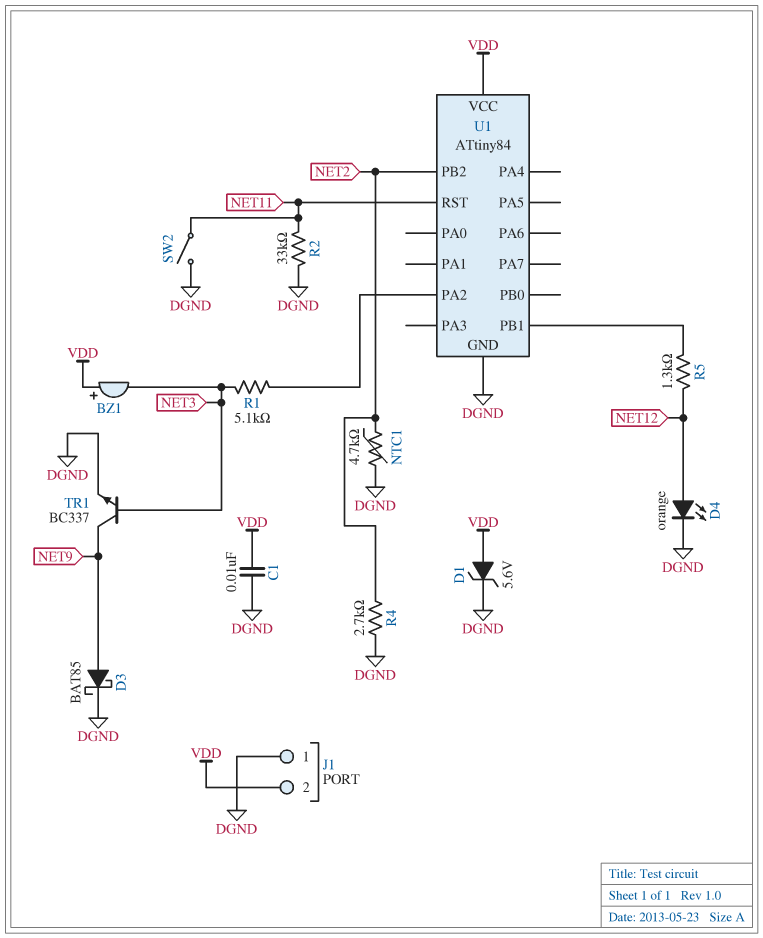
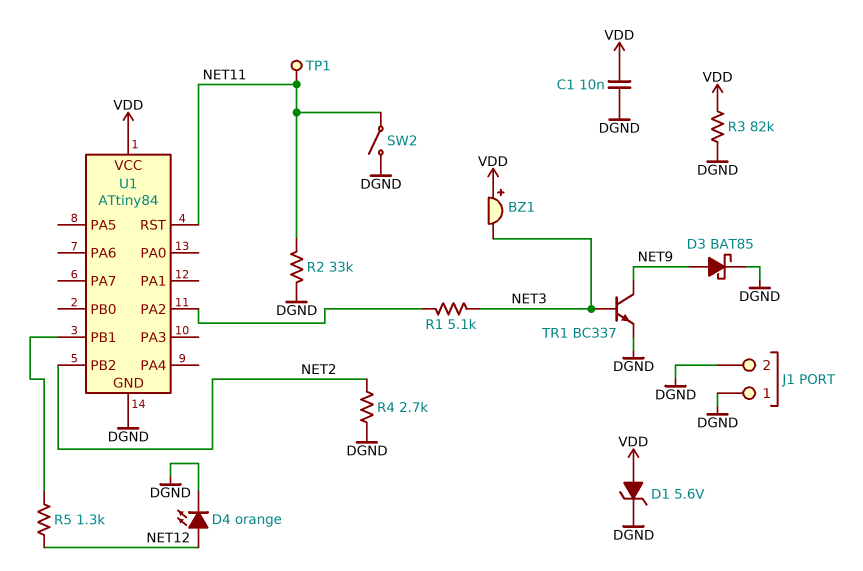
J1 pin 2: VDD -> DGND
NTC1: 4.7k (DGND, NET2) -> none
R3: none -> 82k (DGND, VDD)
TP1: none -> test point (NET11)

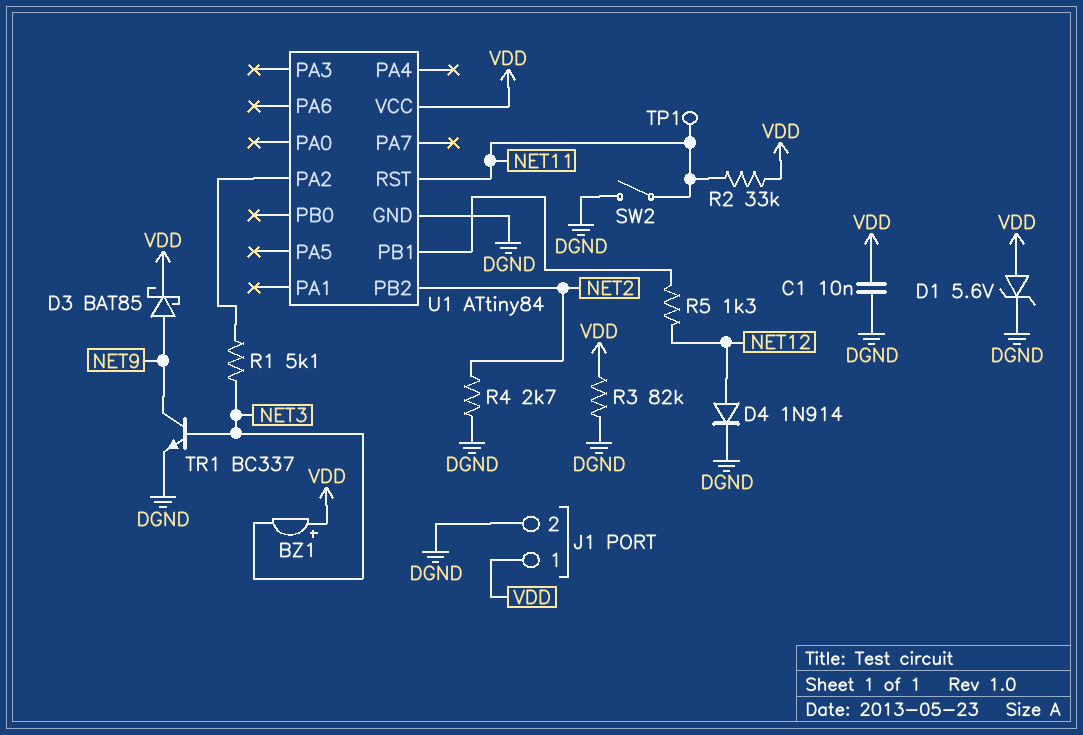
D3: schottky BAT85 (A NET9, K DGND) -> schottky BAT85 (A NET9, K VDD)
D4: LED orange (A NET12, K DGND) -> diode 1N914 (A NET12, K DGND)
J1 pin 1: DGND -> VDD
R2: 33k (DGND, NET11) -> 33k (NET11, VDD)

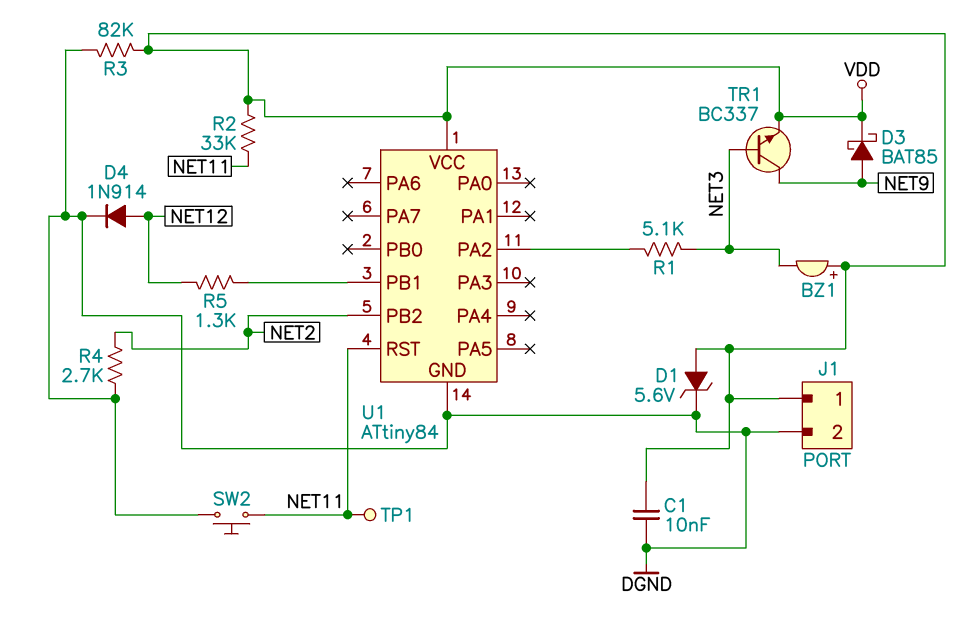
SW2: switch (DGND, NET11) -> button (DGND, NET11)
TR1: NPN BC337 (B NET3, C NET9, E DGND) -> NPN BC337 (B NET3, C NET9, E VDD)

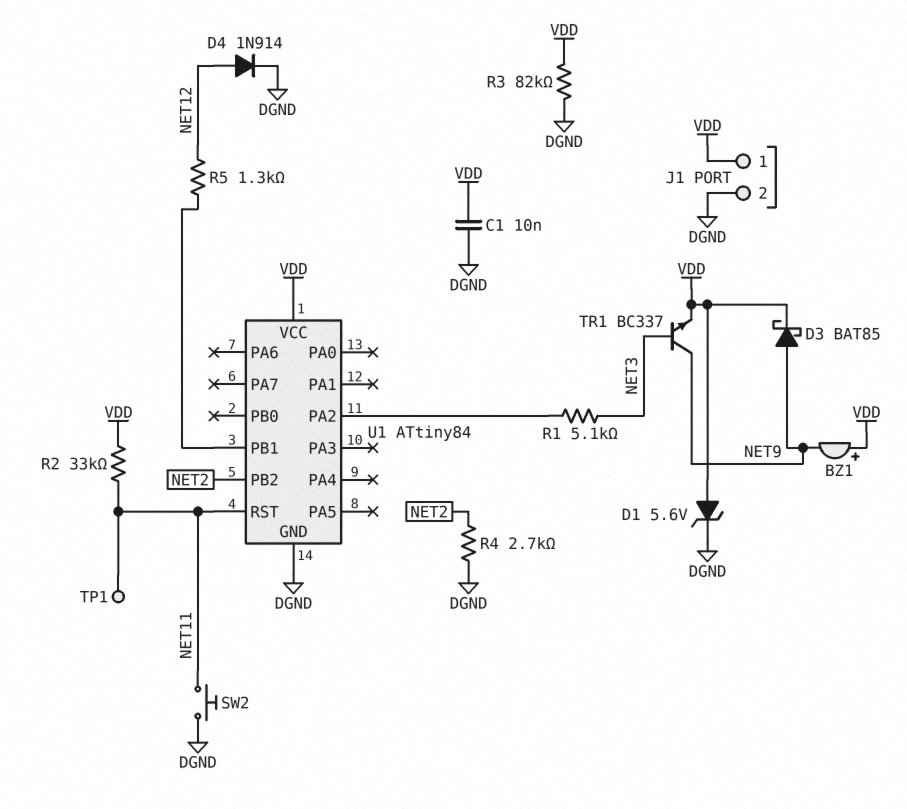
BZ1: buzzer (plus VDD, minus NET3) -> buzzer (plus VDD, minus NET9)

